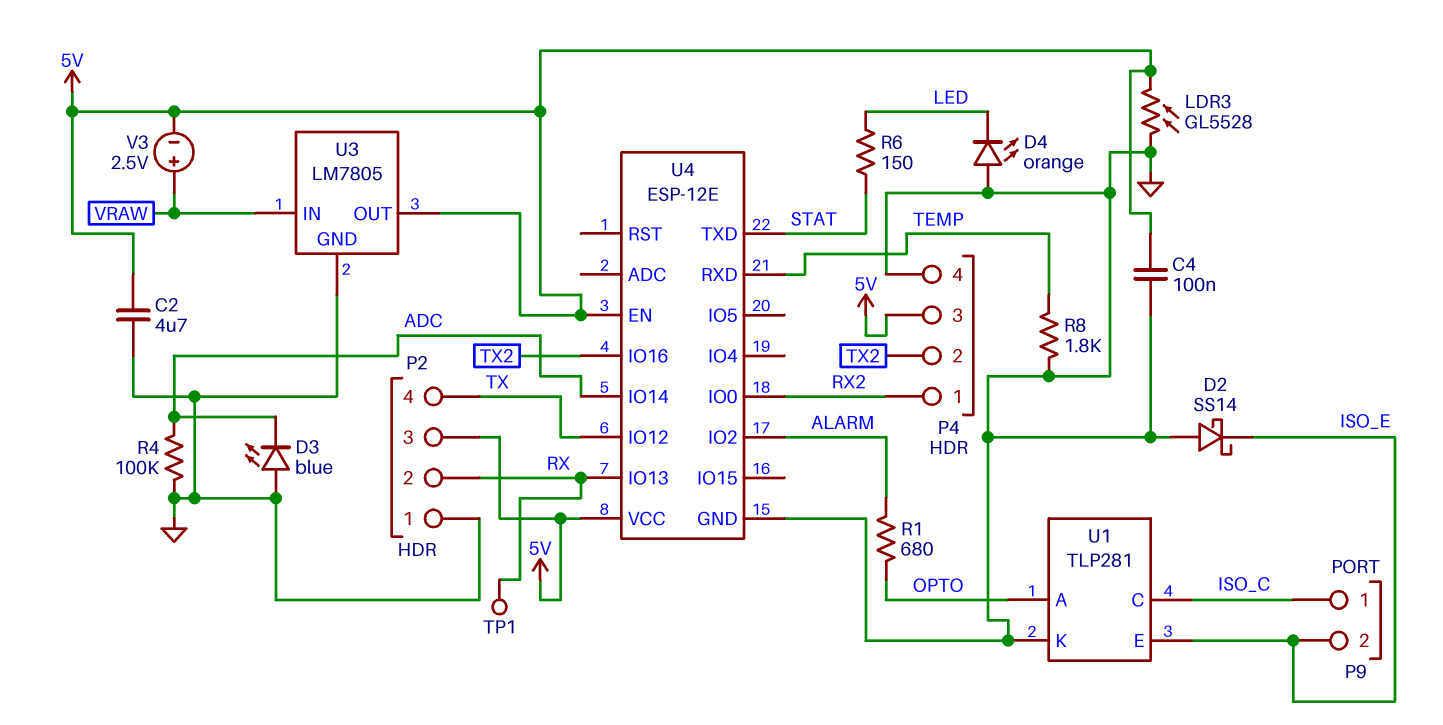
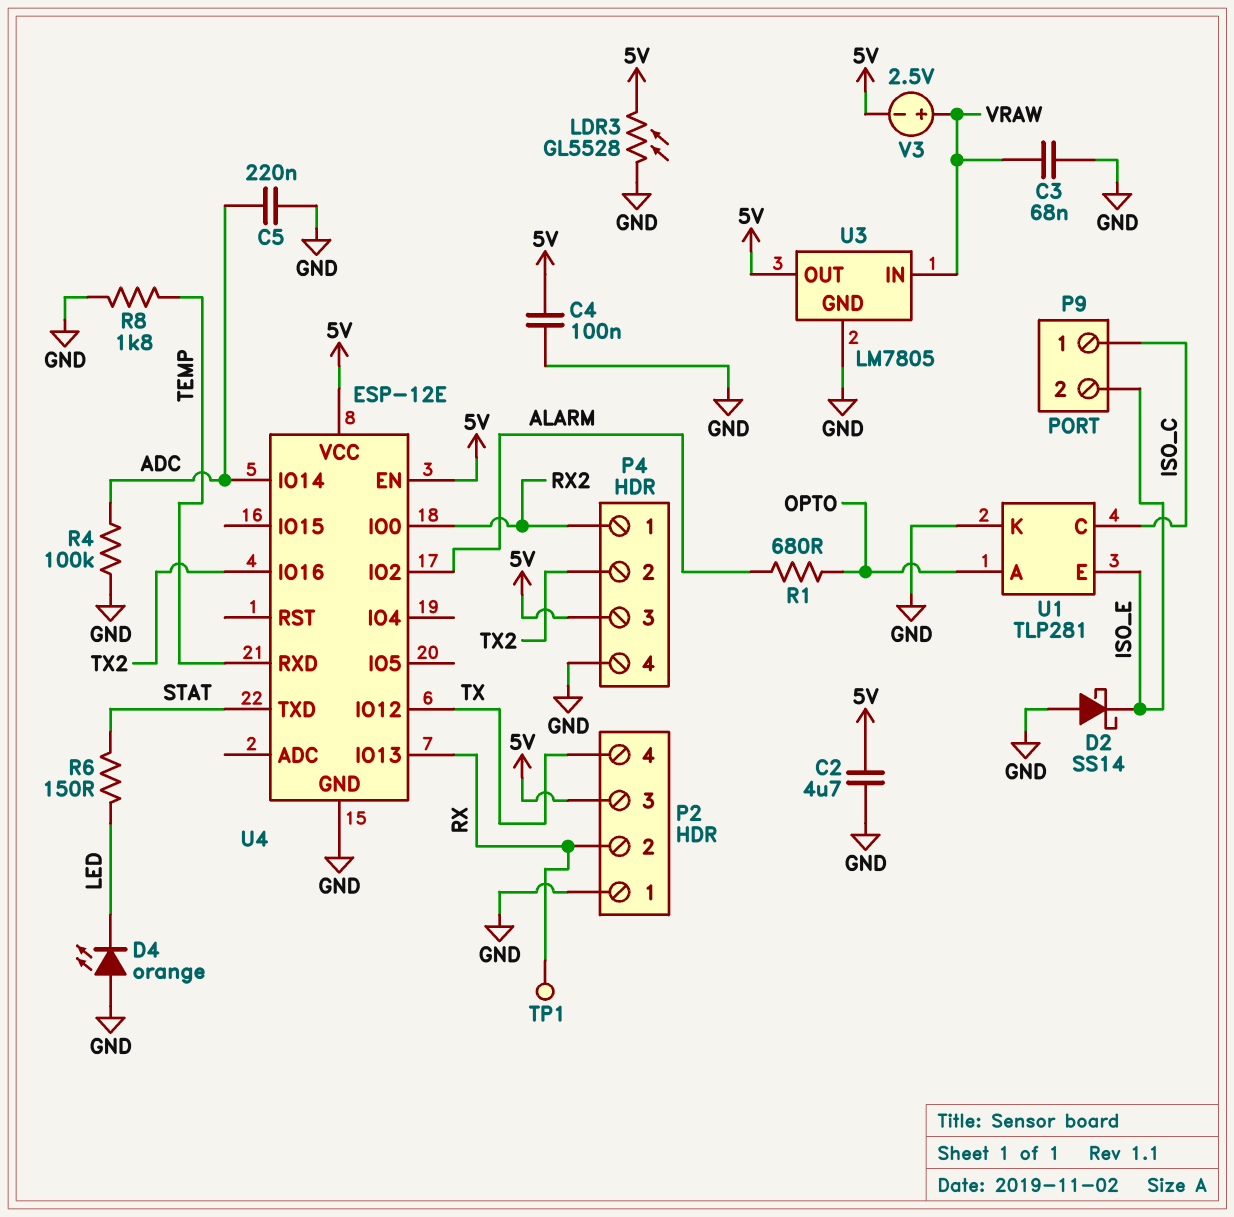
C3: none -> 68nF (GND, VRAW)
C5: none -> 220nF (ADC, GND)
D3: LED blue (A GND, K ADC) -> none

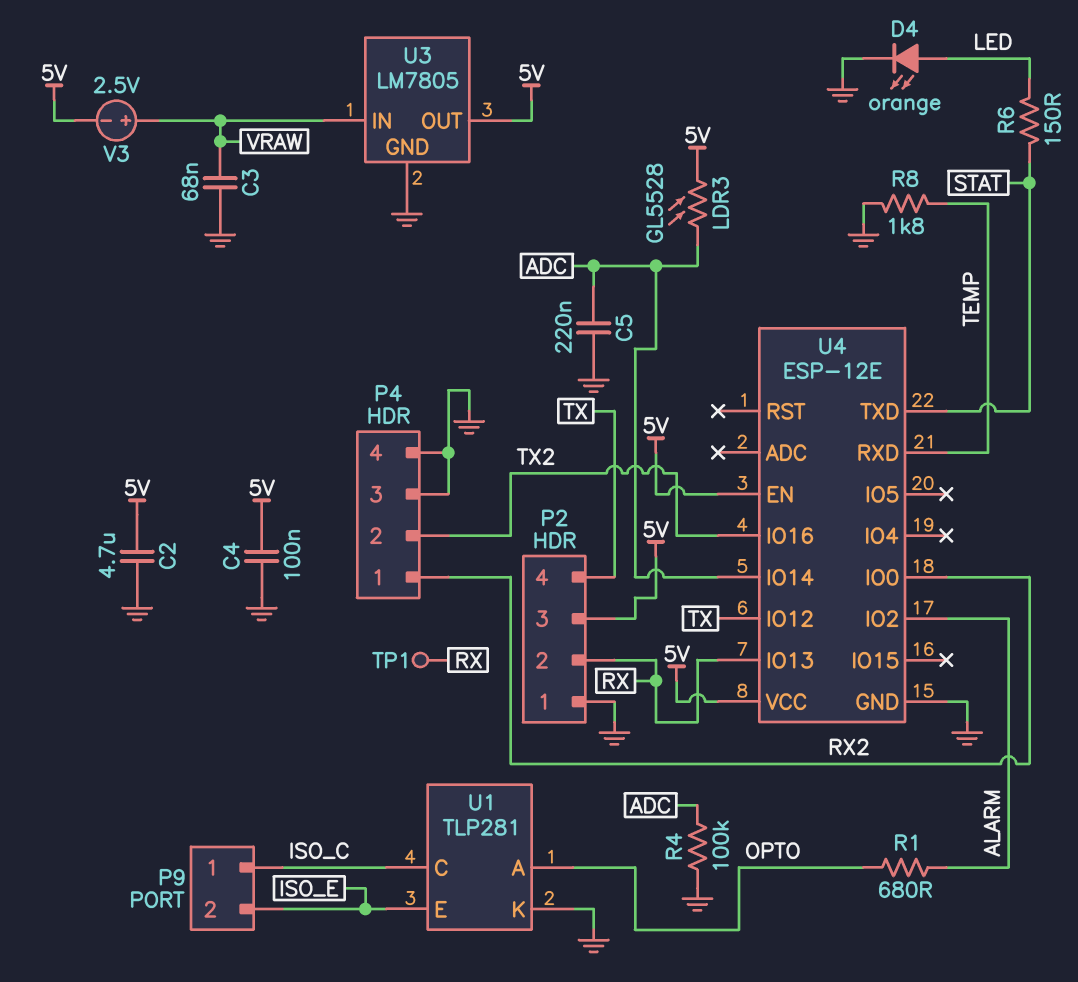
D2: schottky SS14 (A GND, K ISO_E) -> none
D4: LED orange (A GND, K LED) -> LED orange (A LED, K GND)
LDR3: GL5528 (5V, GND) -> GL5528 (5V, ADC)
P4 pin 3: 5V -> GND

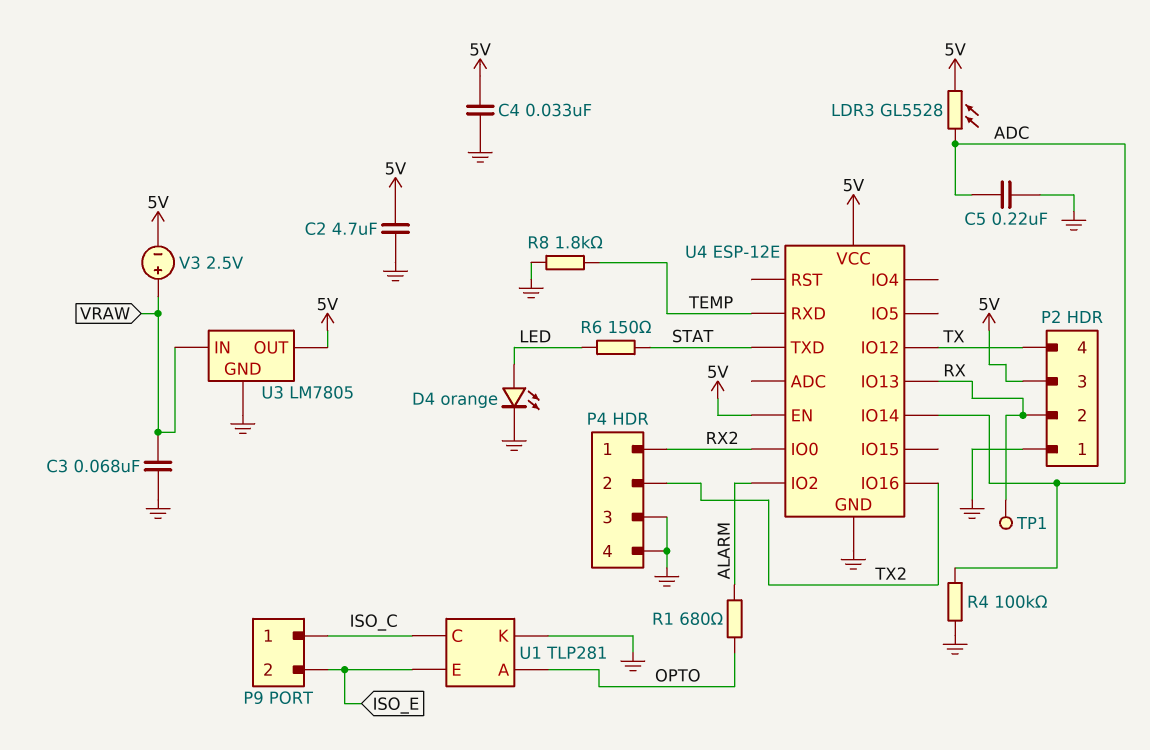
C4: 100nF (5V, GND) -> 33nF (5V, GND)

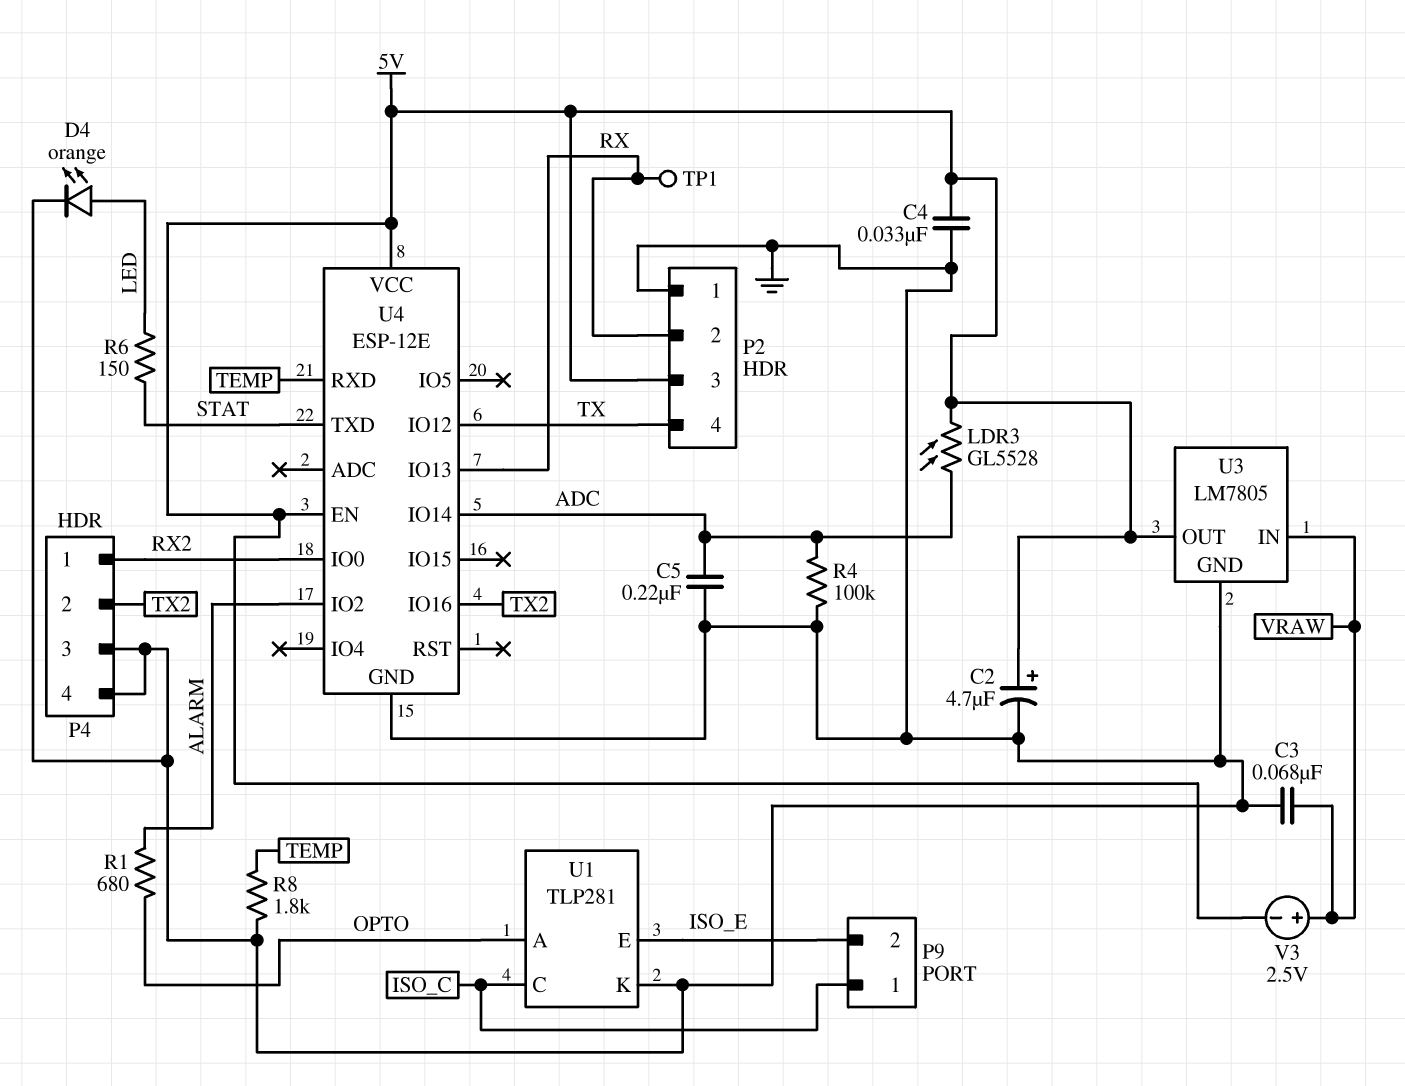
C2: 4.7uF (5V, GND) -> 4.7uF (plus 5V, minus GND)

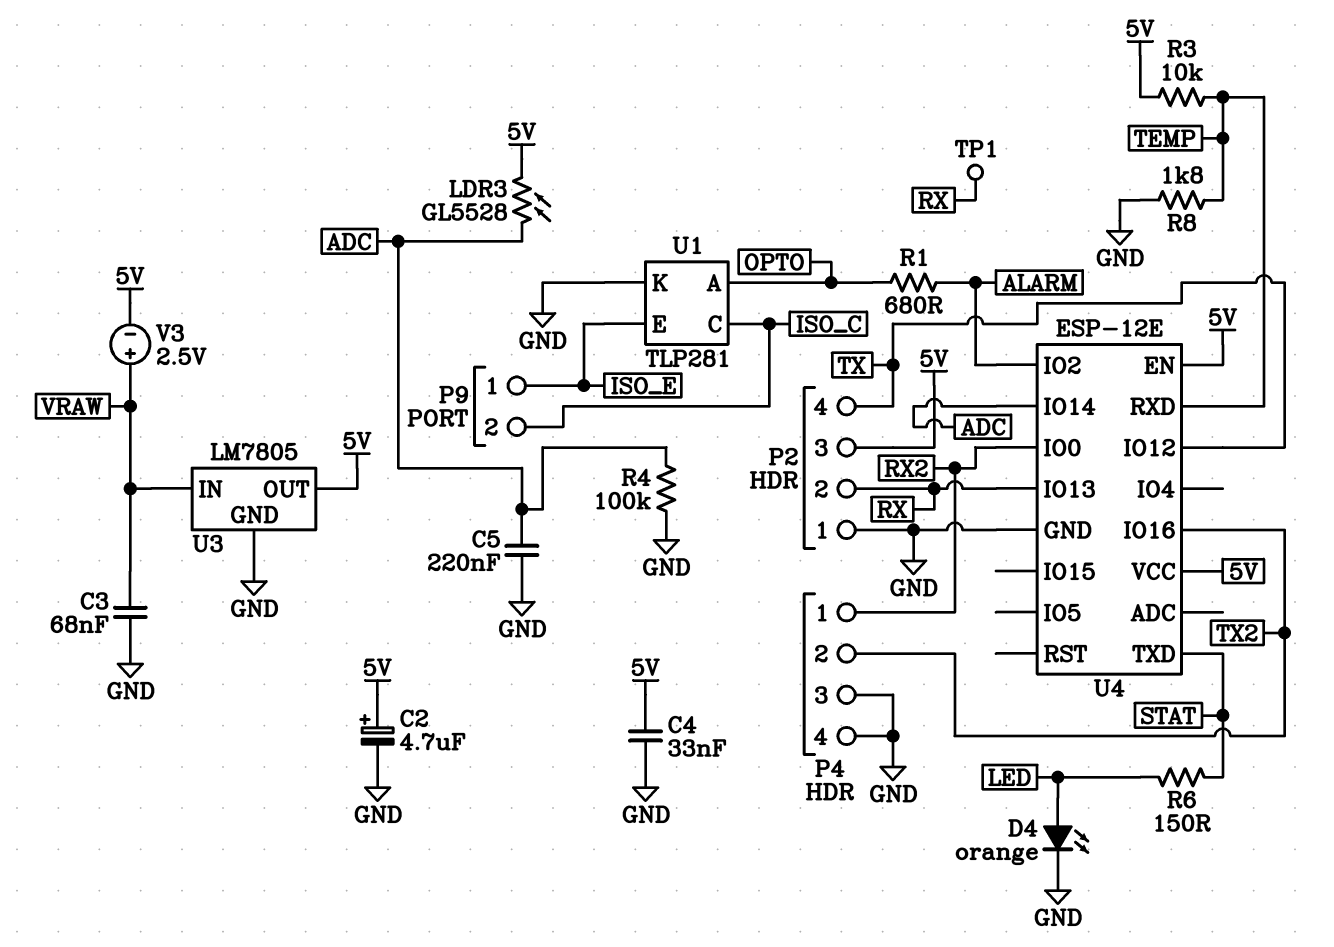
P9 pin 1: ISO_C -> ISO_E
P9 pin 2: ISO_E -> ISO_C
R3: none -> 10k (5V, TEMP)

